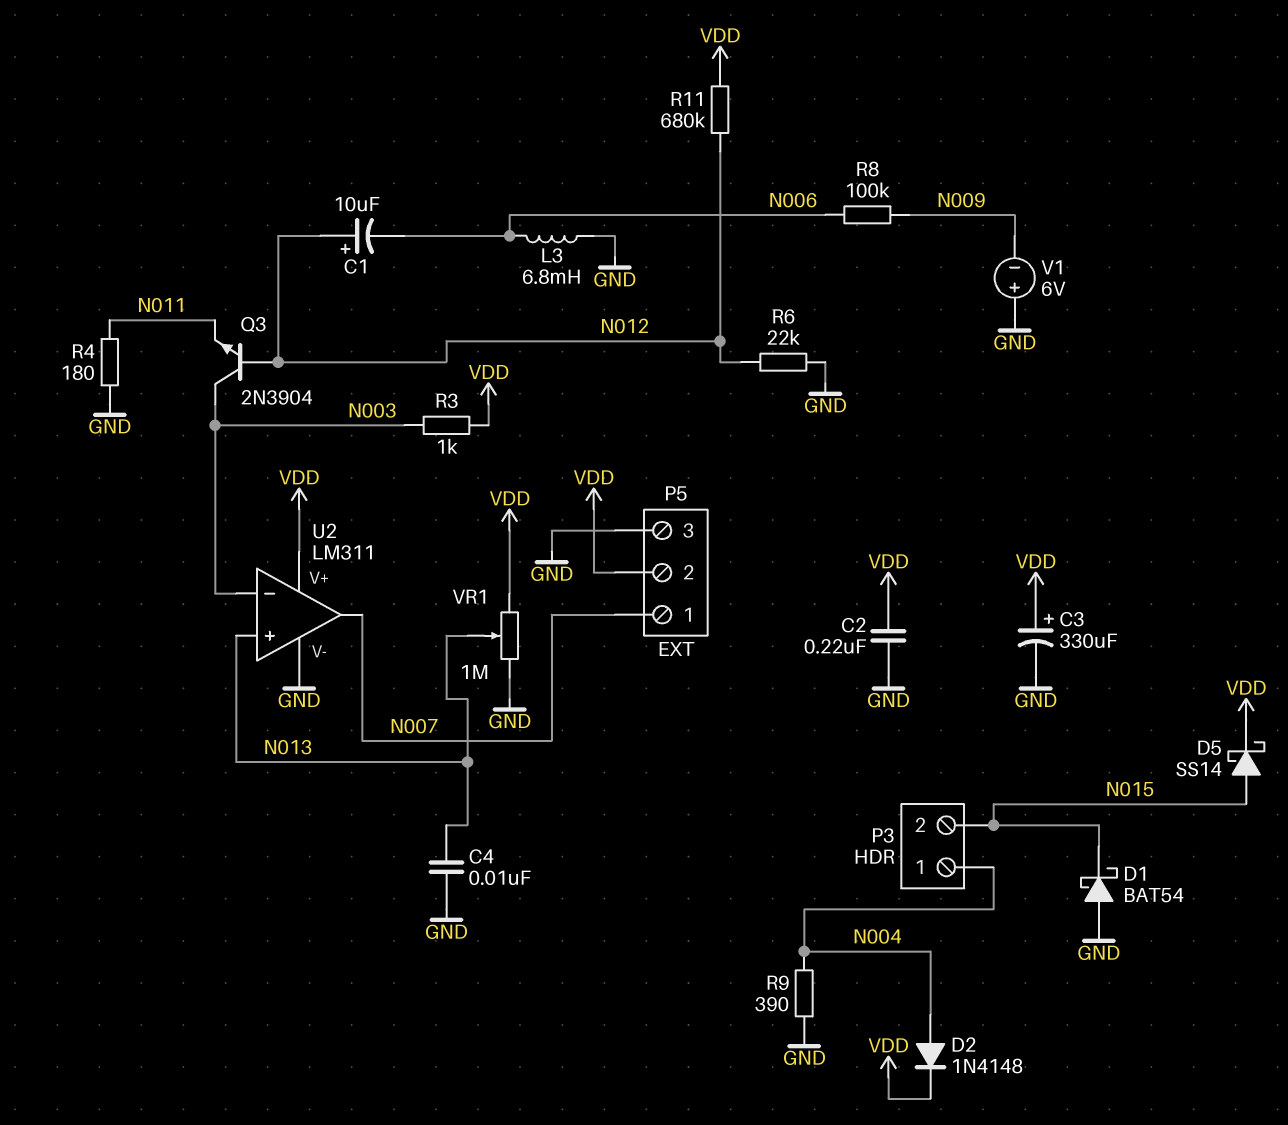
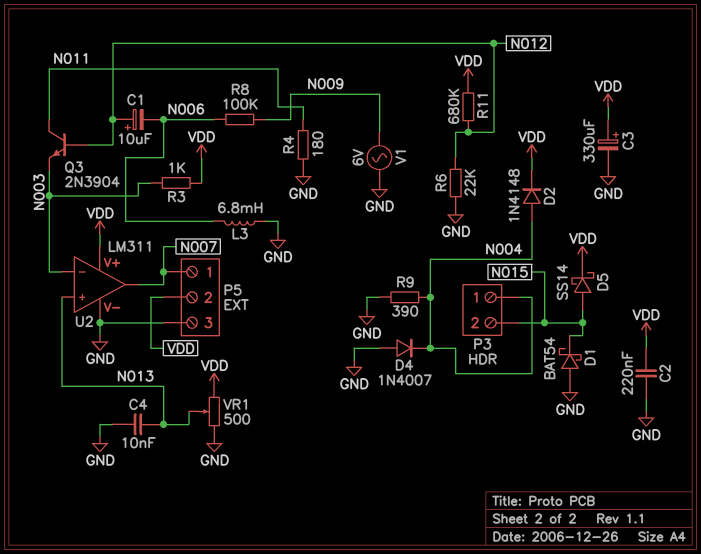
D4: none -> diode 1N4007 (A GND, K N004)
Q3: NPN 2N3904 (B N012, C N003, E N011) -> NPN 2N3904 (B N012, C N011, E N003)
V1: 6V (plus GND, minus N009) -> AC 6V (GND, N009)
VR1: 1M (GND, VDD, wiper N013) -> 500 (GND, VDD, wiper N013)

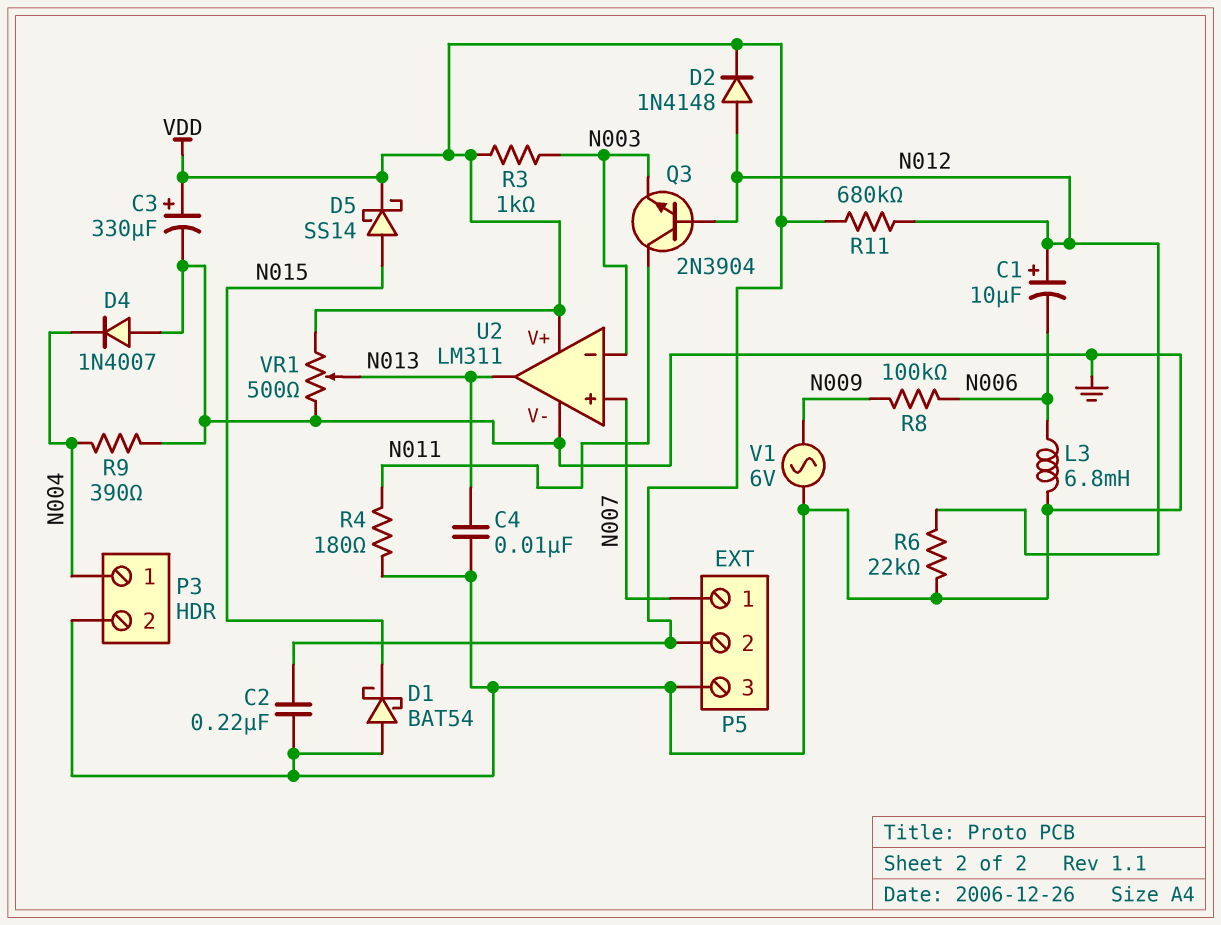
D2: diode 1N4148 (A N004, K VDD) -> diode 1N4148 (A N012, K VDD)
P3 pin 2: N015 -> GND
U2 pin in+: N013 -> N007
U2 pin out: N007 -> N013

